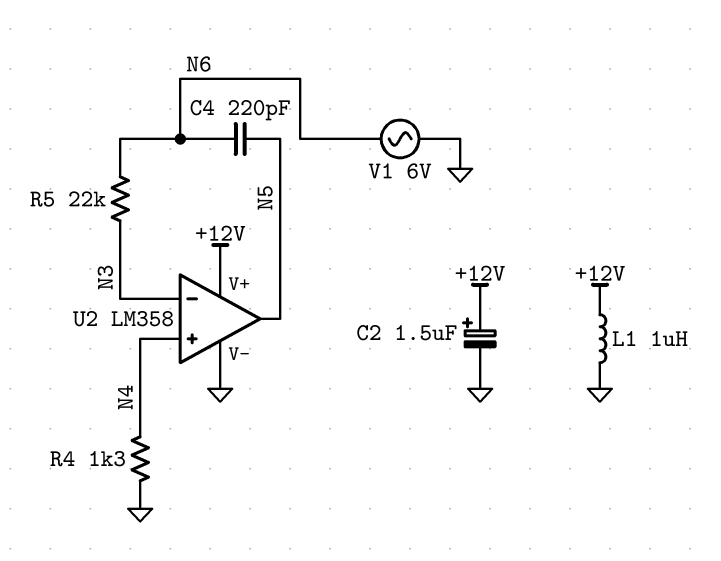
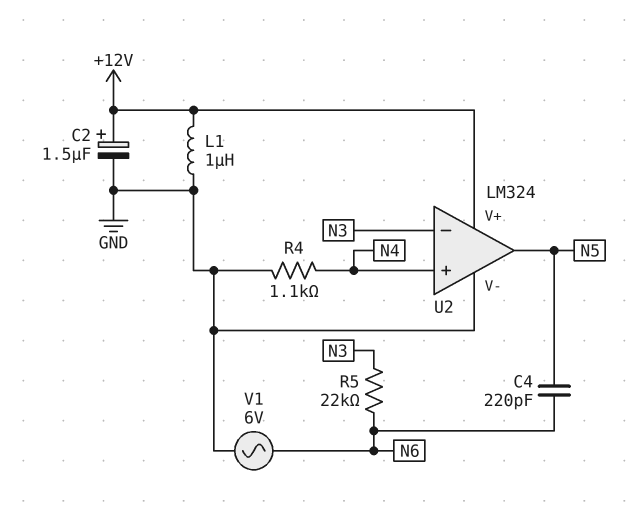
R4: 1.3k (GND, N4) -> 1.1k (GND, N4)
U2: LM358 -> LM324

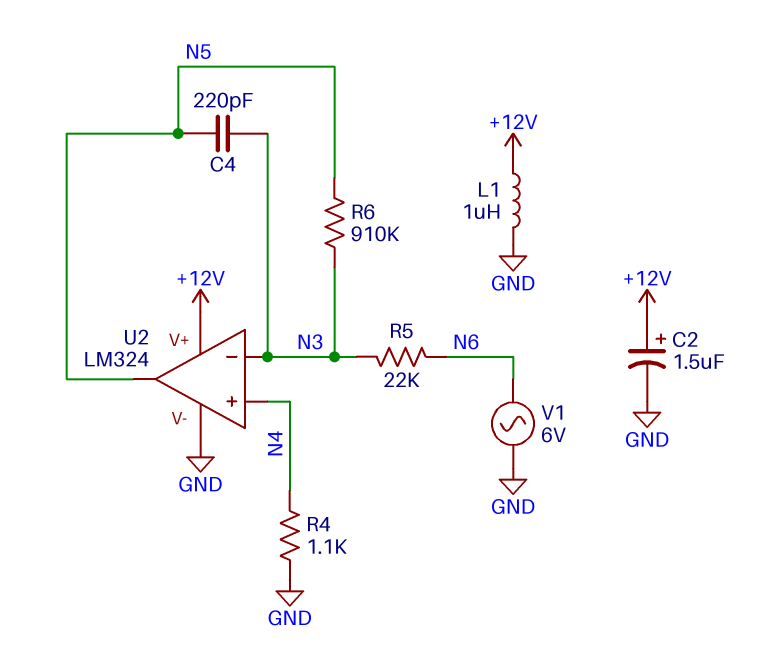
C4: 220pF (N5, N6) -> 220pF (N3, N5)
R6: none -> 910k (N3, N5)

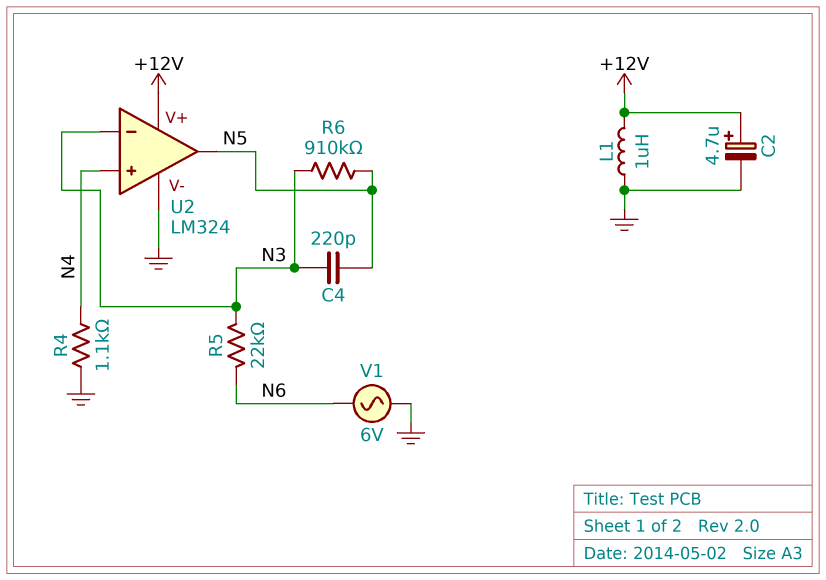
C2: 1.5uF (plus +12V, minus GND) -> 4.7uF (plus +12V, minus GND)

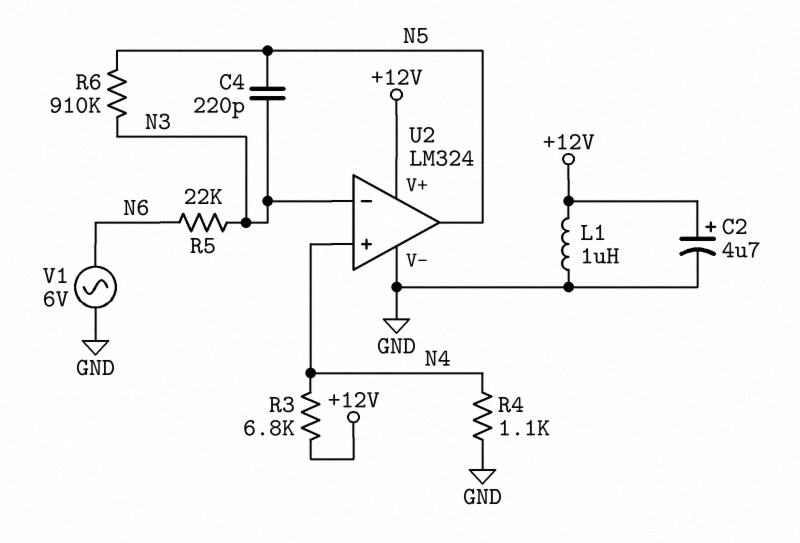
R3: none -> 6.8k (+12V, N4)

